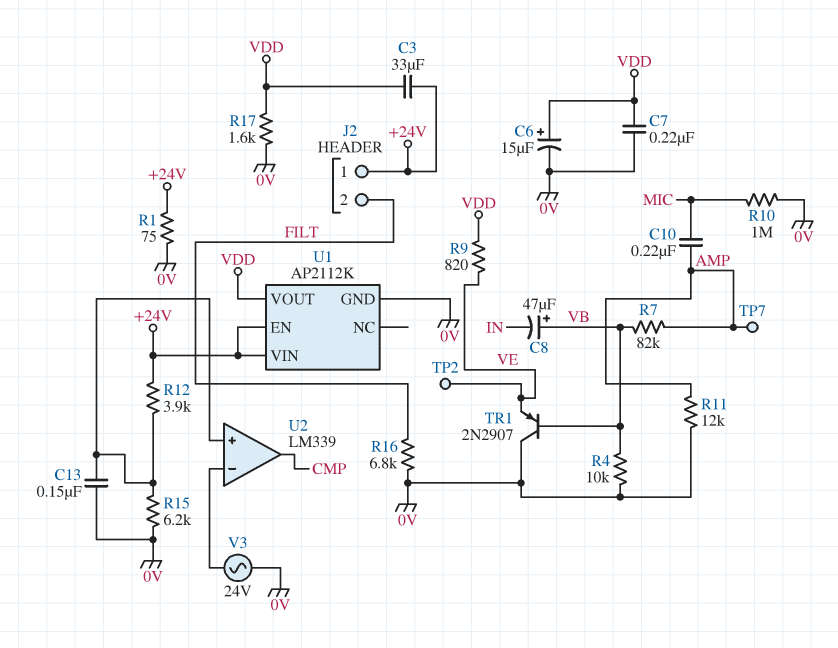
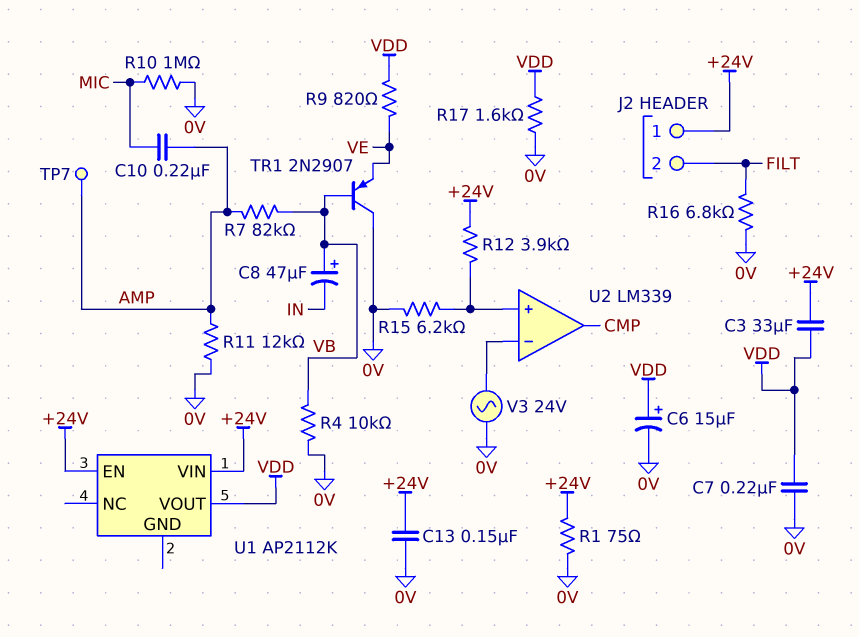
C13: 150nF (0V, U2/in+) -> 150nF (+24V, 0V)
TP2: test point (VE) -> none
U1 pin GND: 0V -> none

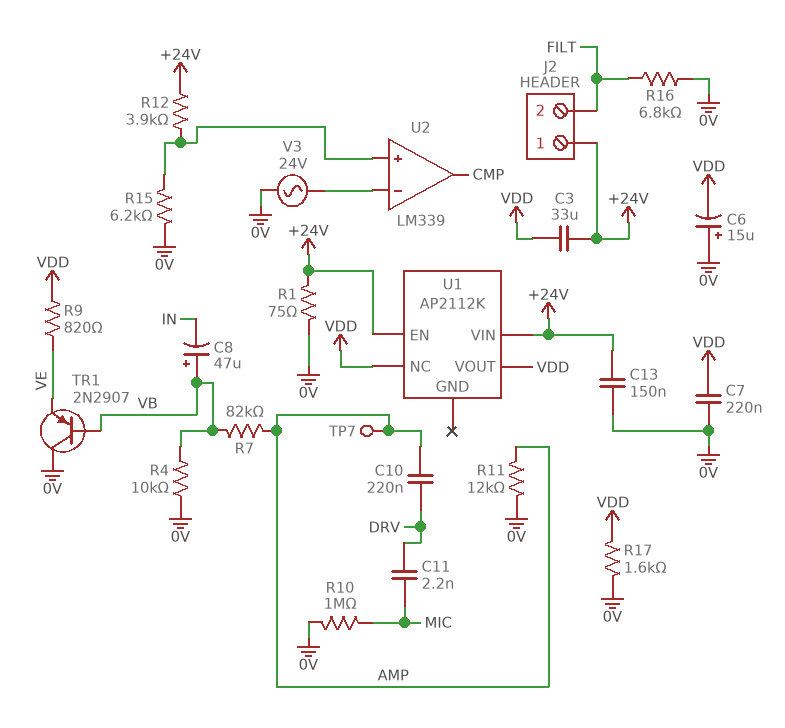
C6: 15uF (plus VDD, minus 0V) -> 15uF (plus 0V, minus VDD)
C10: 220nF (AMP, MIC) -> 220nF (AMP, DRV)
C11: none -> 2.2nF (DRV, MIC)
U1 pin NC: none -> VDD

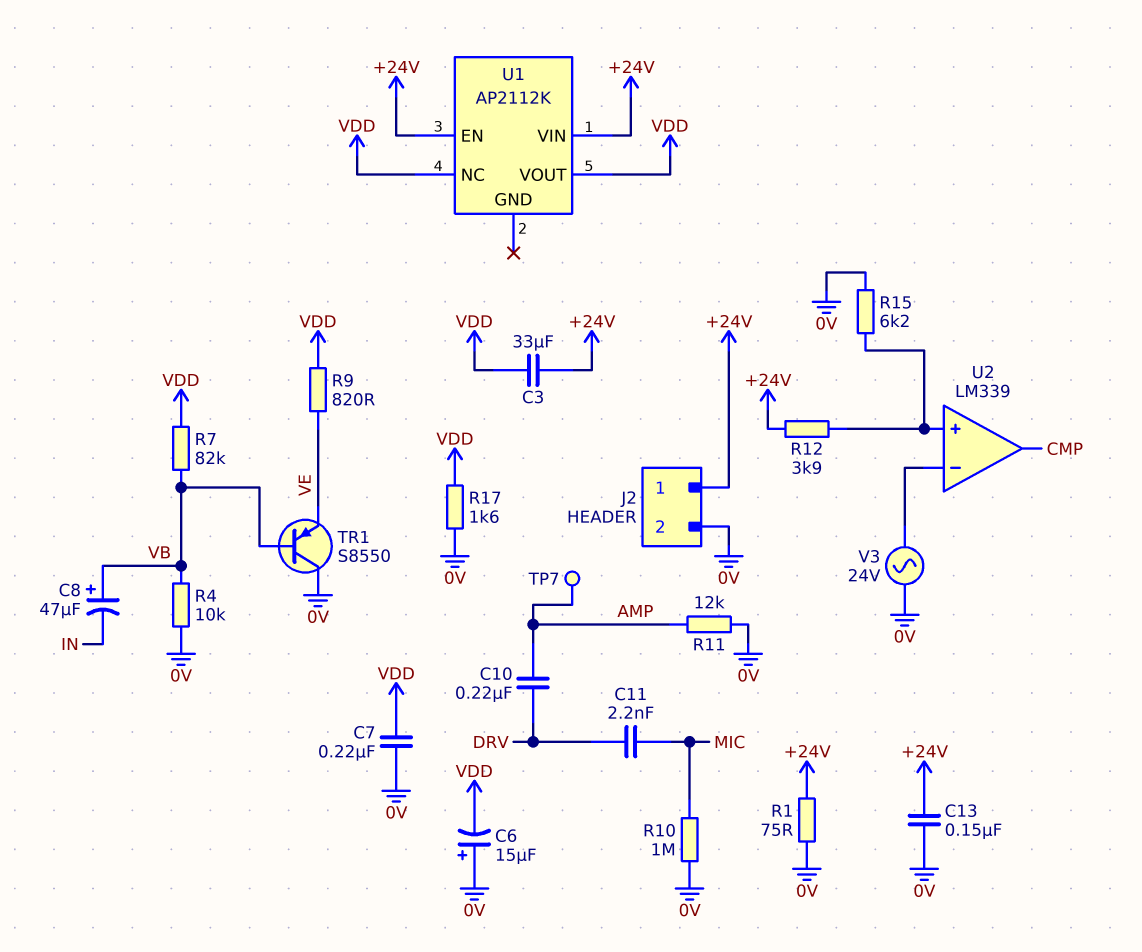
J2 pin 2: FILT -> 0V
R7: 82k (AMP, VB) -> 82k (VB, VDD)
R16: 6.8k (0V, FILT) -> none
TR1: PNP 2N2907 (B VB, C 0V, E VE) -> PNP S8550 (B VB, C 0V, E VE)

